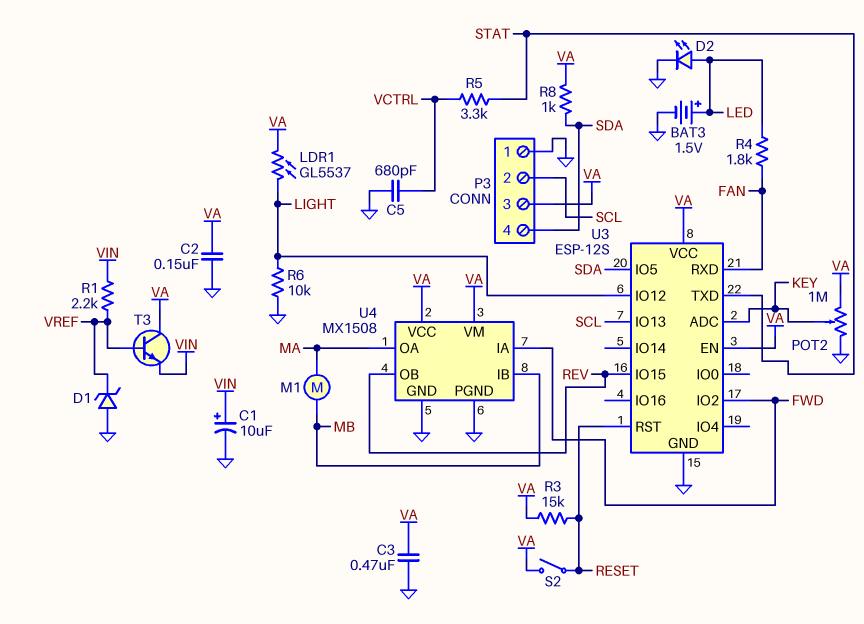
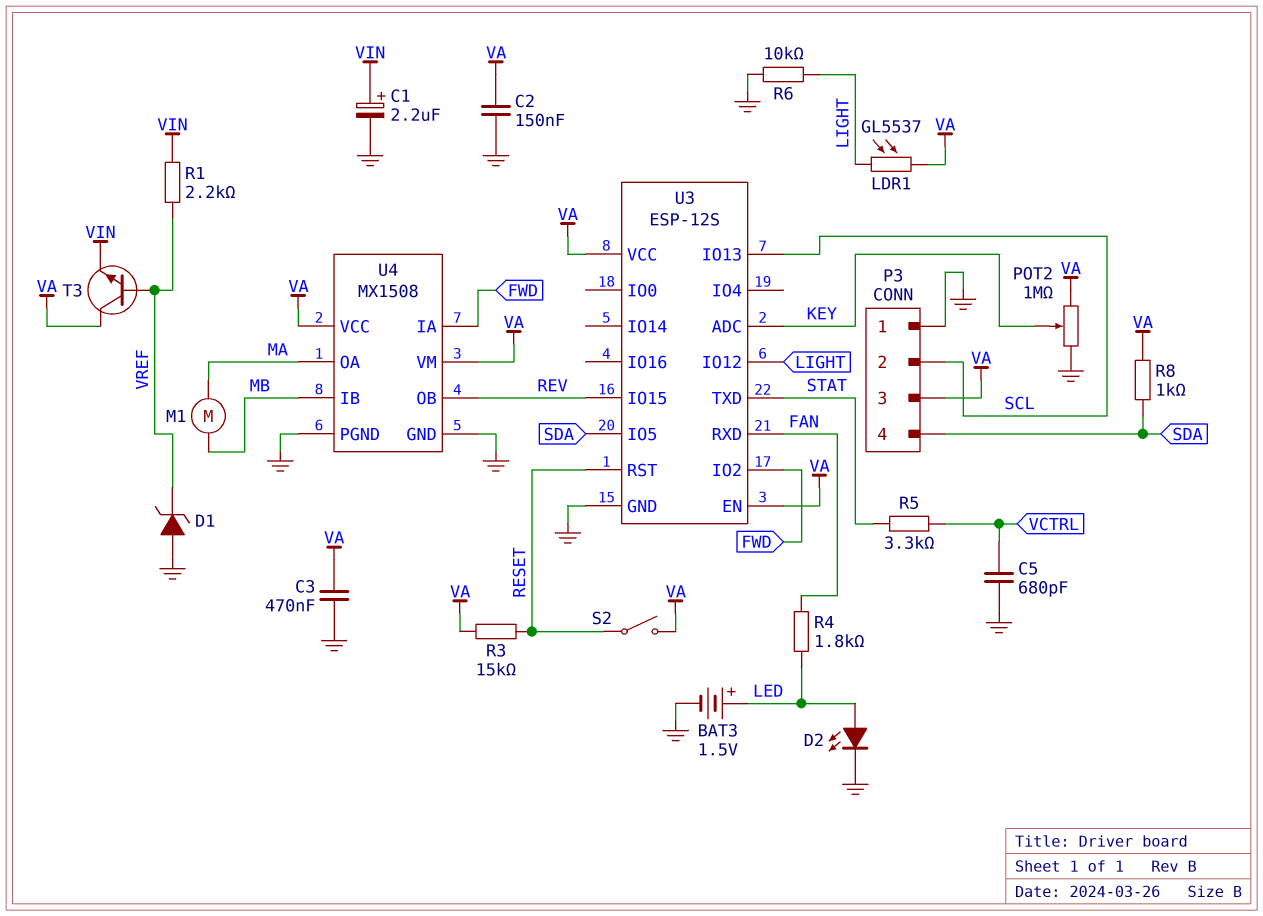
C1: 10uF (plus VIN, minus GND) -> 2.2uF (plus VIN, minus GND)

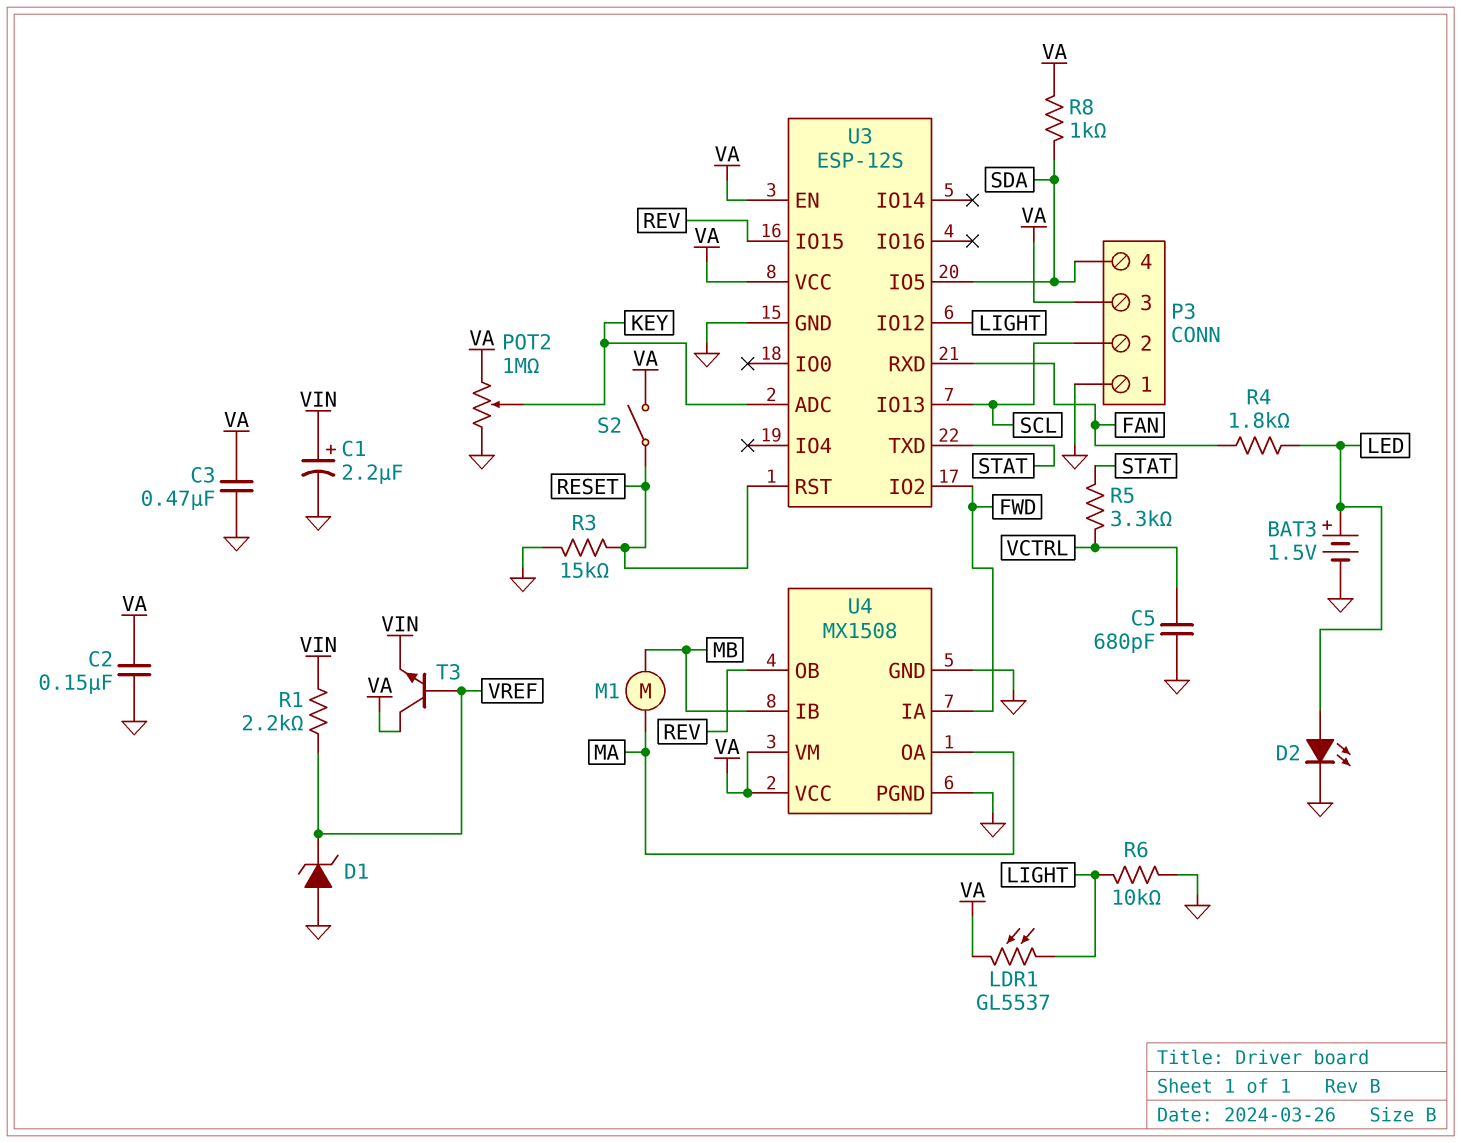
R3: 15k (RESET, VA) -> 15k (GND, RESET)

